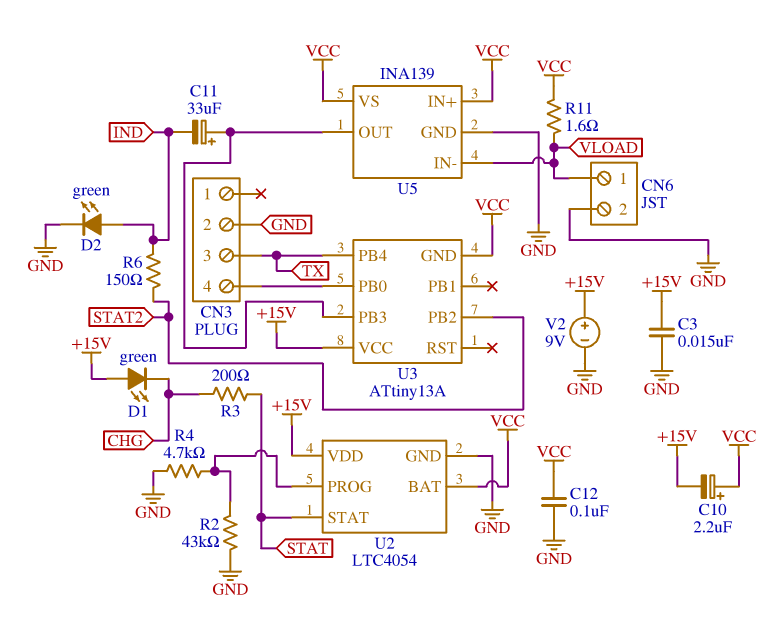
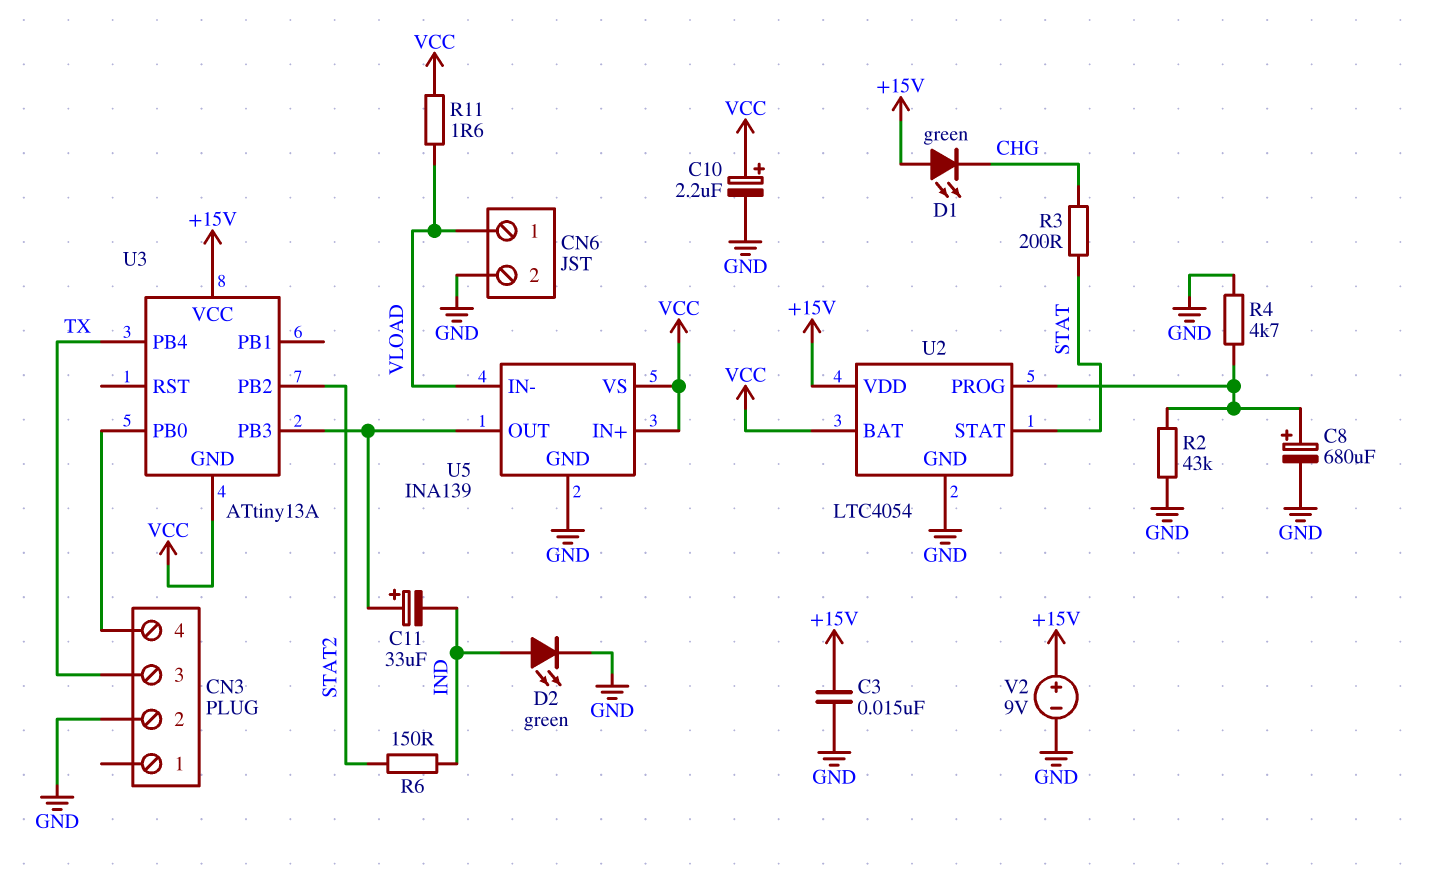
C8: none -> 680uF (plus U2/PROG, minus GND)
C10: 2.2uF (plus VCC, minus +15V) -> 2.2uF (plus VCC, minus GND)
C12: 100nF (GND, VCC) -> none

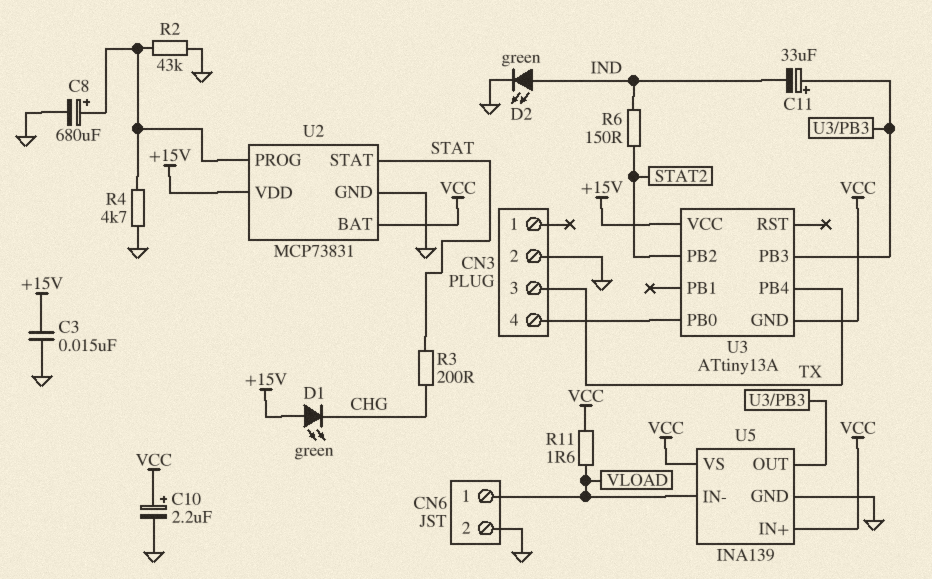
U2: LTC4054 -> MCP73831
V2: 9V (plus +15V, minus GND) -> none

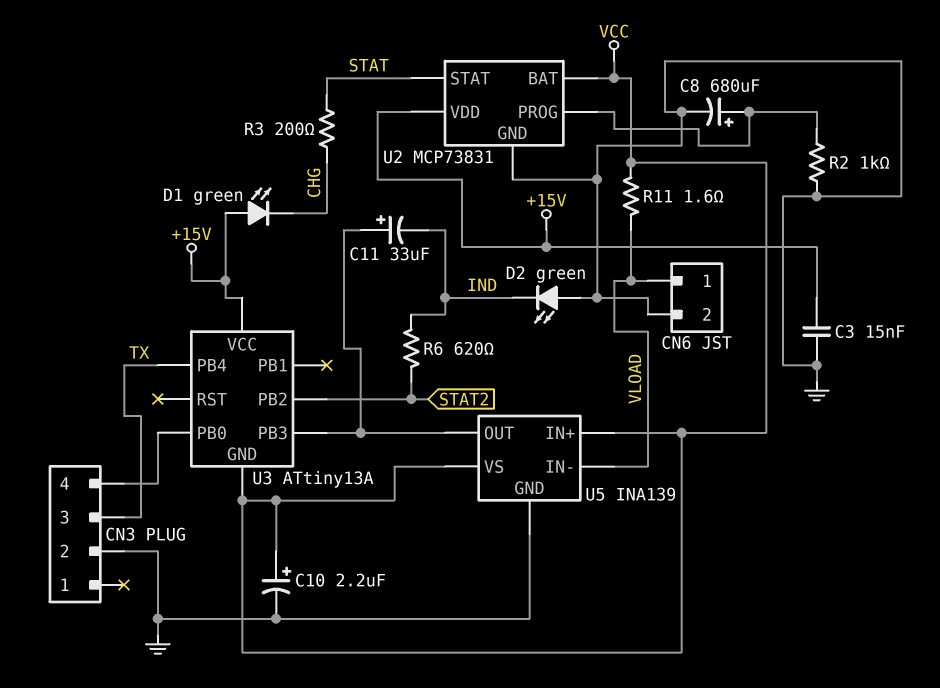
D2: LED green (A IND, K GND) -> LED green (A GND, K IND)
R2: 43k (GND, U2/PROG) -> 1k (GND, U2/PROG)
R4: 4.7k (GND, U2/PROG) -> none
R6: 150 (IND, STAT2) -> 620 (IND, STAT2)

